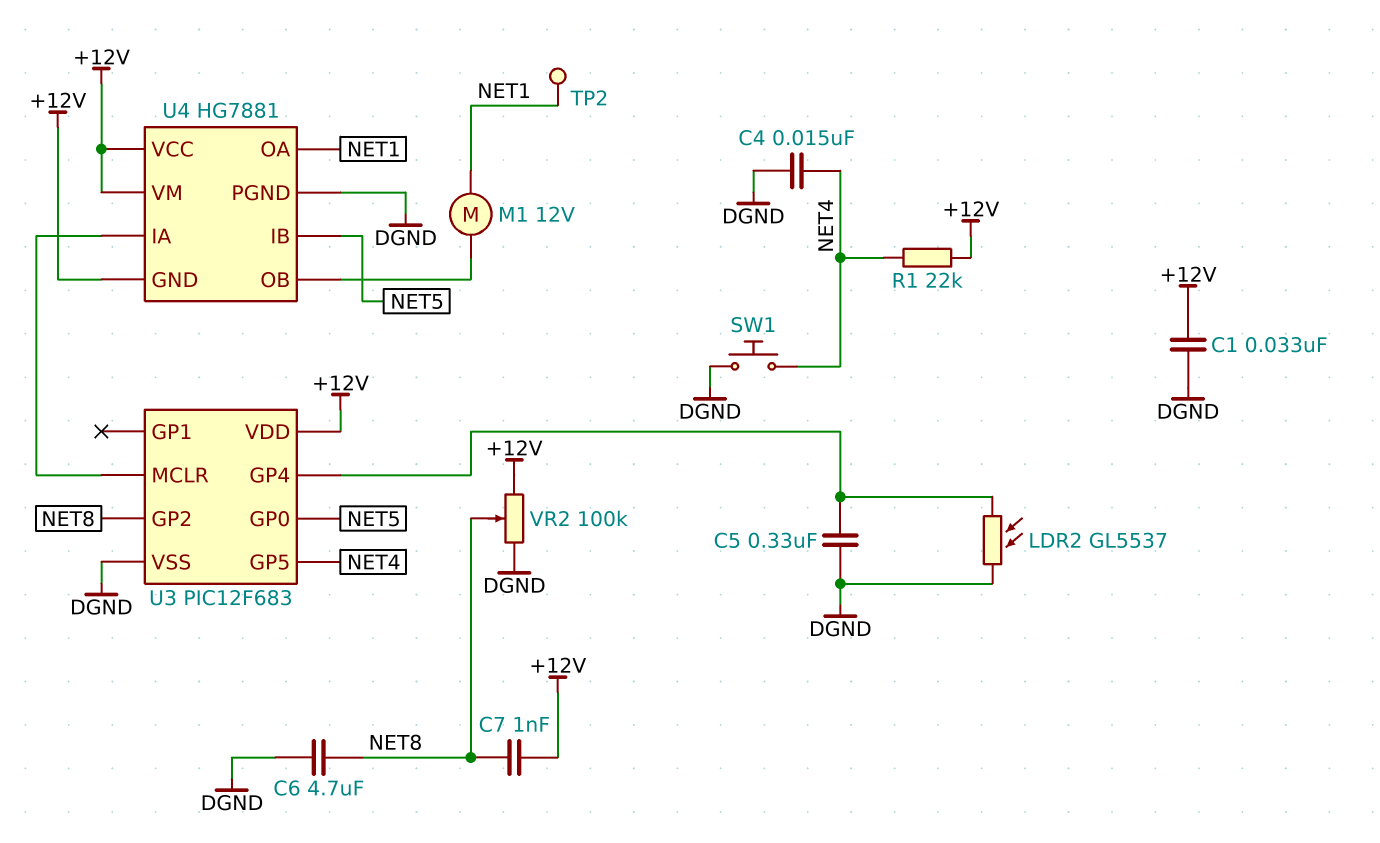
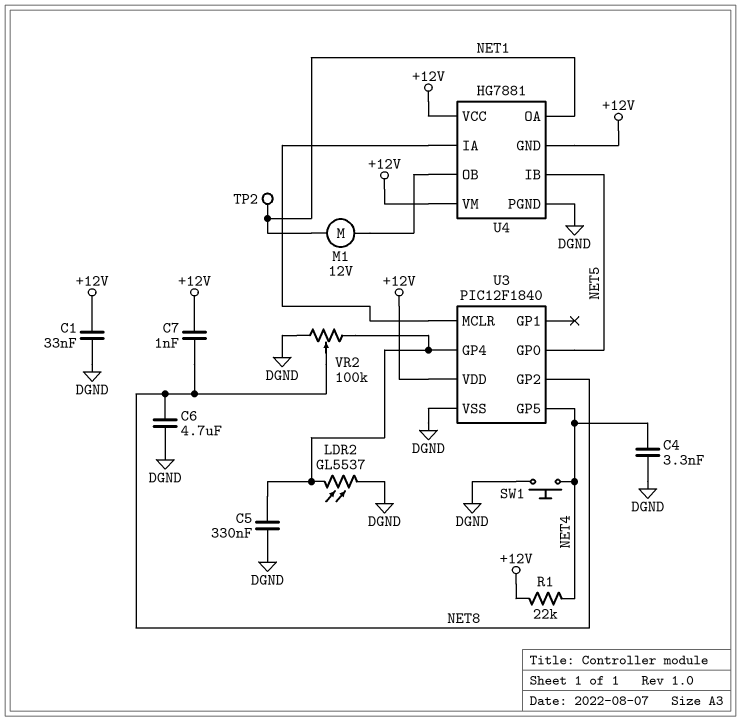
C4: 15nF (DGND, NET4) -> 3.3nF (DGND, NET4)
U3: PIC12F683 -> PIC12F1840
VR2: 100k (+12V, DGND, wiper NET8) -> 100k (DGND, U3/GP4, wiper NET8)

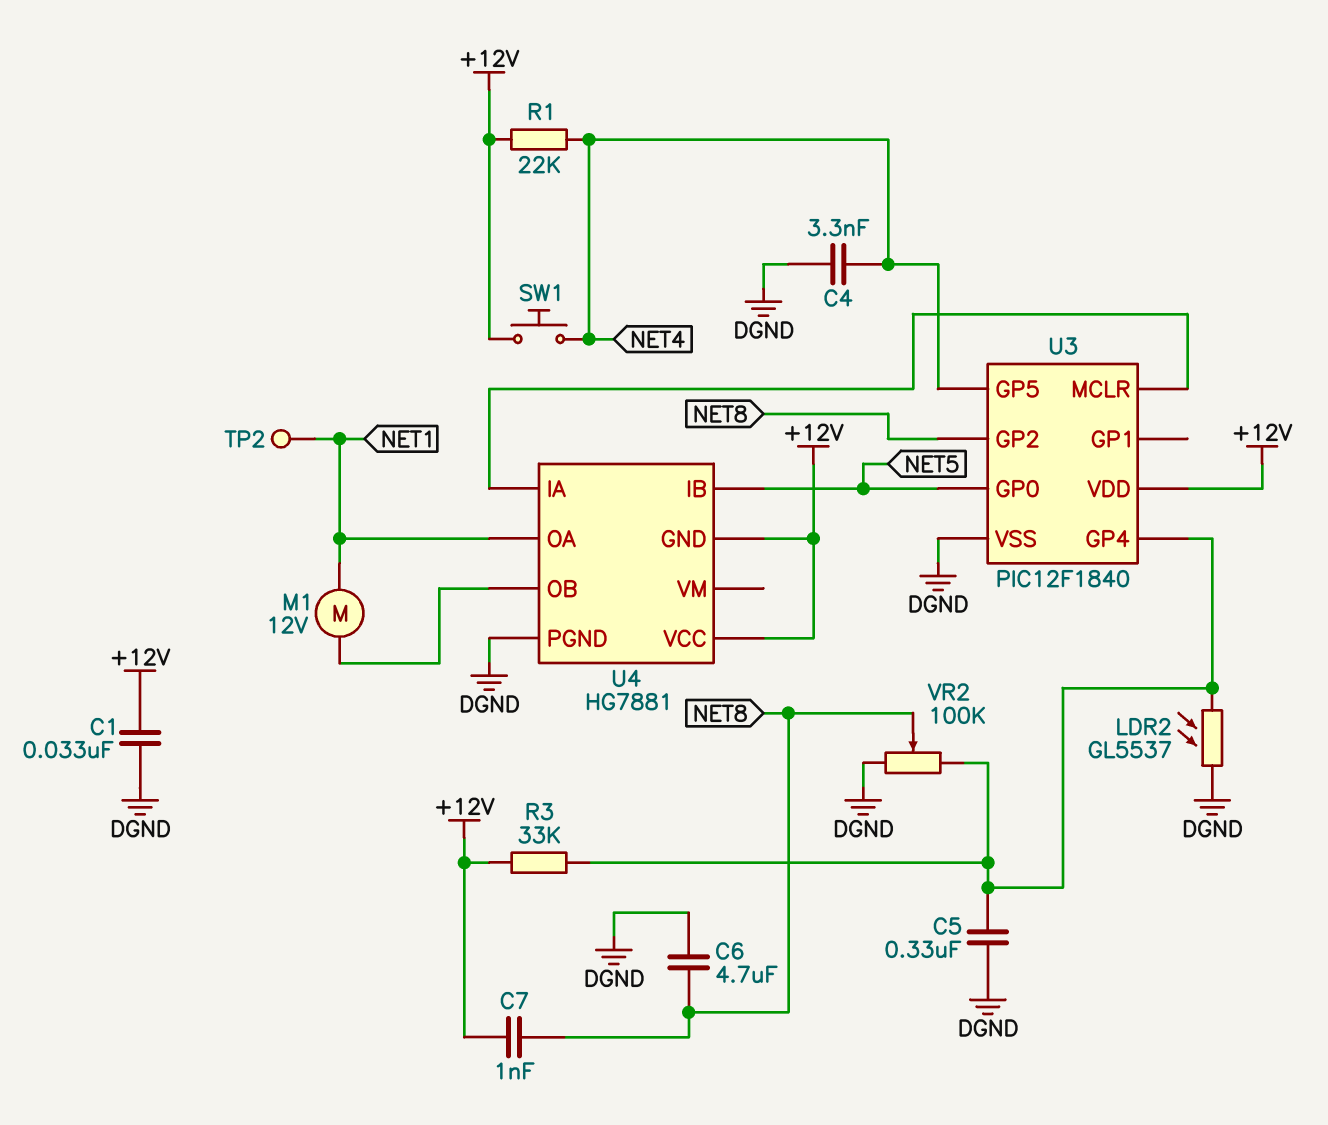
R3: none -> 33k (+12V, U3/GP4)
SW1: button (DGND, NET4) -> button (+12V, NET4)
U4 pin VM: +12V -> none

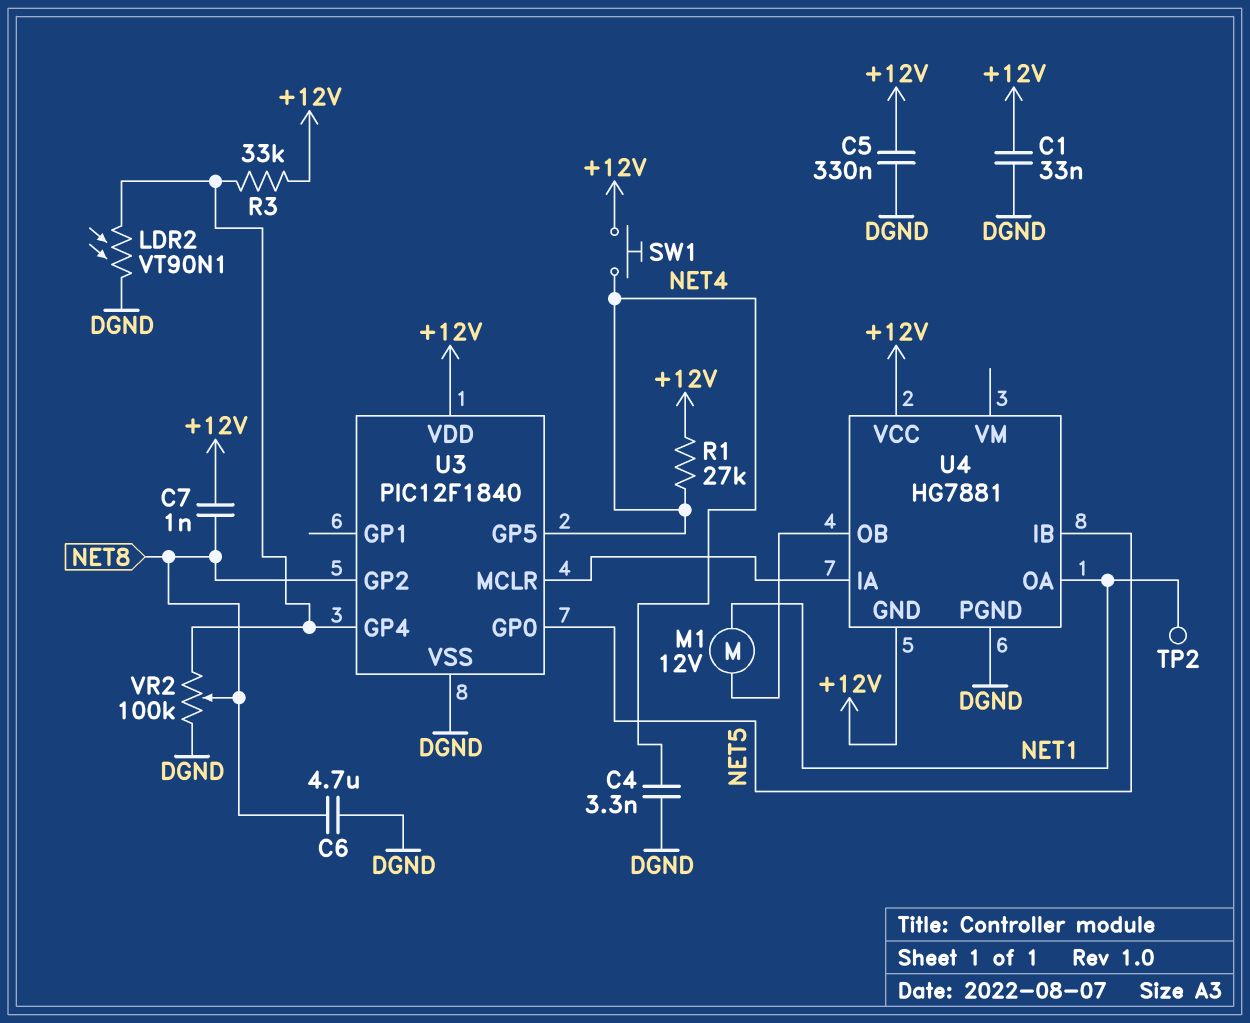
C5: 330nF (DGND, U3/GP4) -> 330nF (+12V, DGND)
LDR2: GL5537 (DGND, U3/GP4) -> VT90N1 (DGND, U3/GP4)
R1: 22k (+12V, NET4) -> 27k (+12V, NET4)

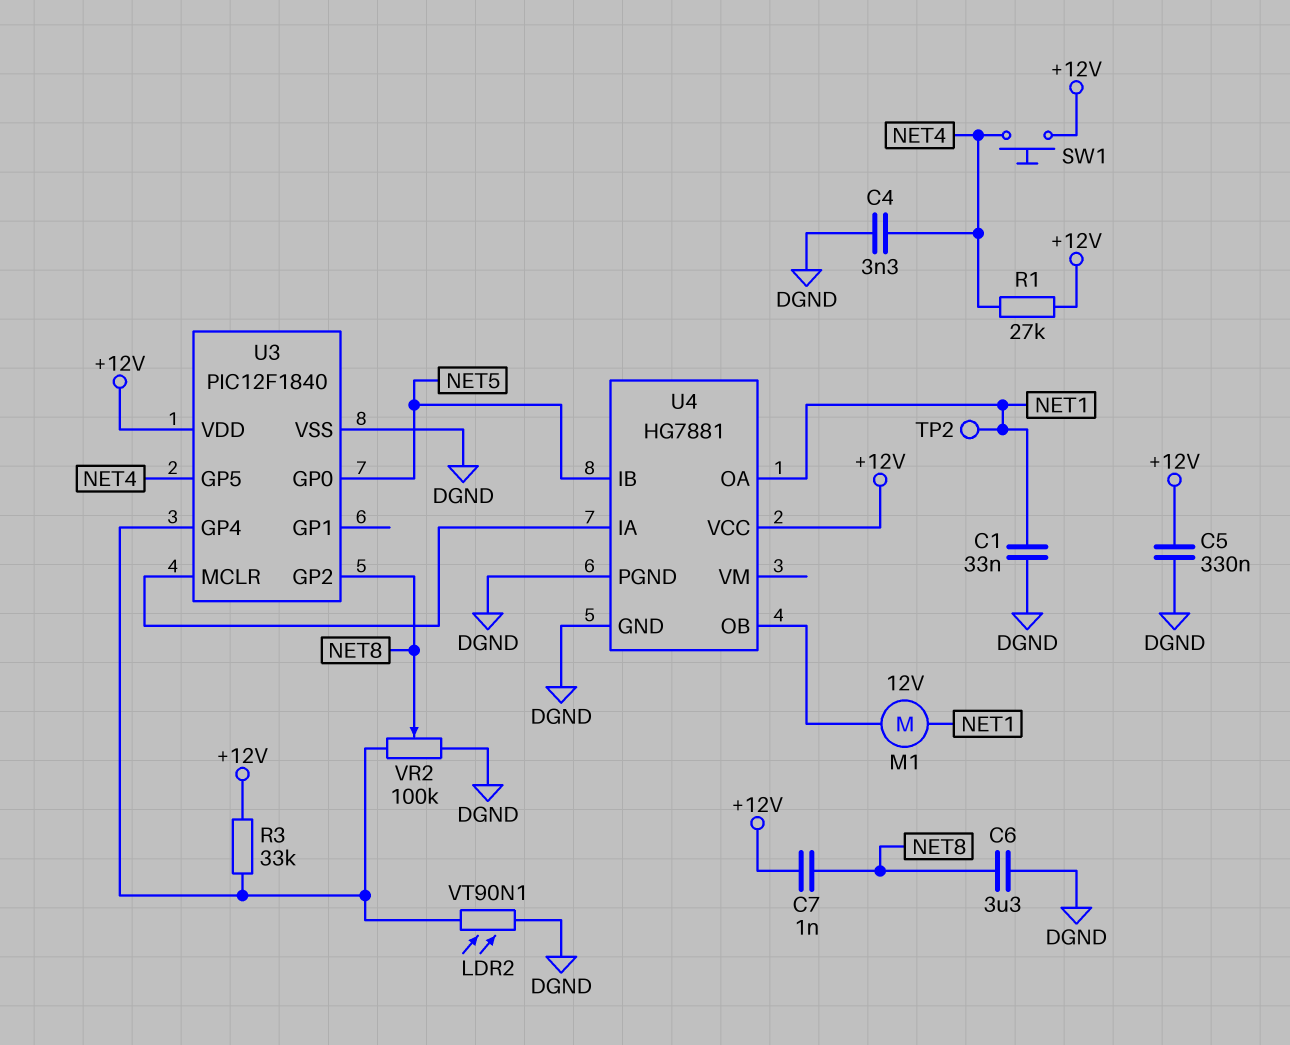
C1: 33nF (+12V, DGND) -> 33nF (DGND, NET1)
C6: 4.7uF (DGND, NET8) -> 3.3uF (DGND, NET8)
U4 pin GND: +12V -> DGND

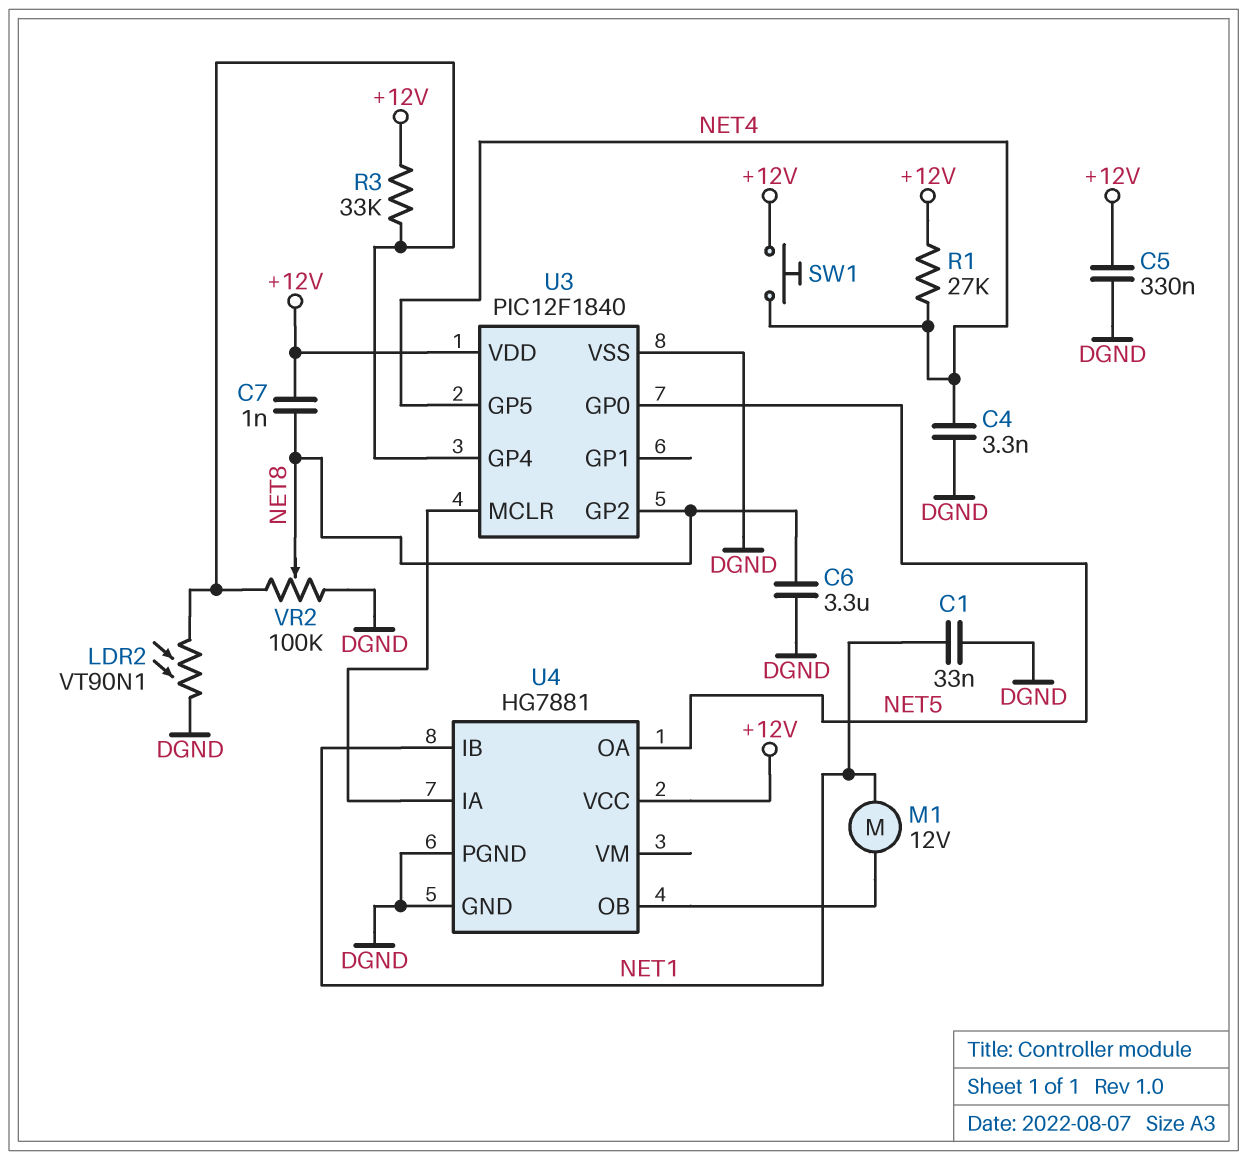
TP2: test point (NET1) -> none
U4 pin IB: NET5 -> NET1
U4 pin OA: NET1 -> NET5

